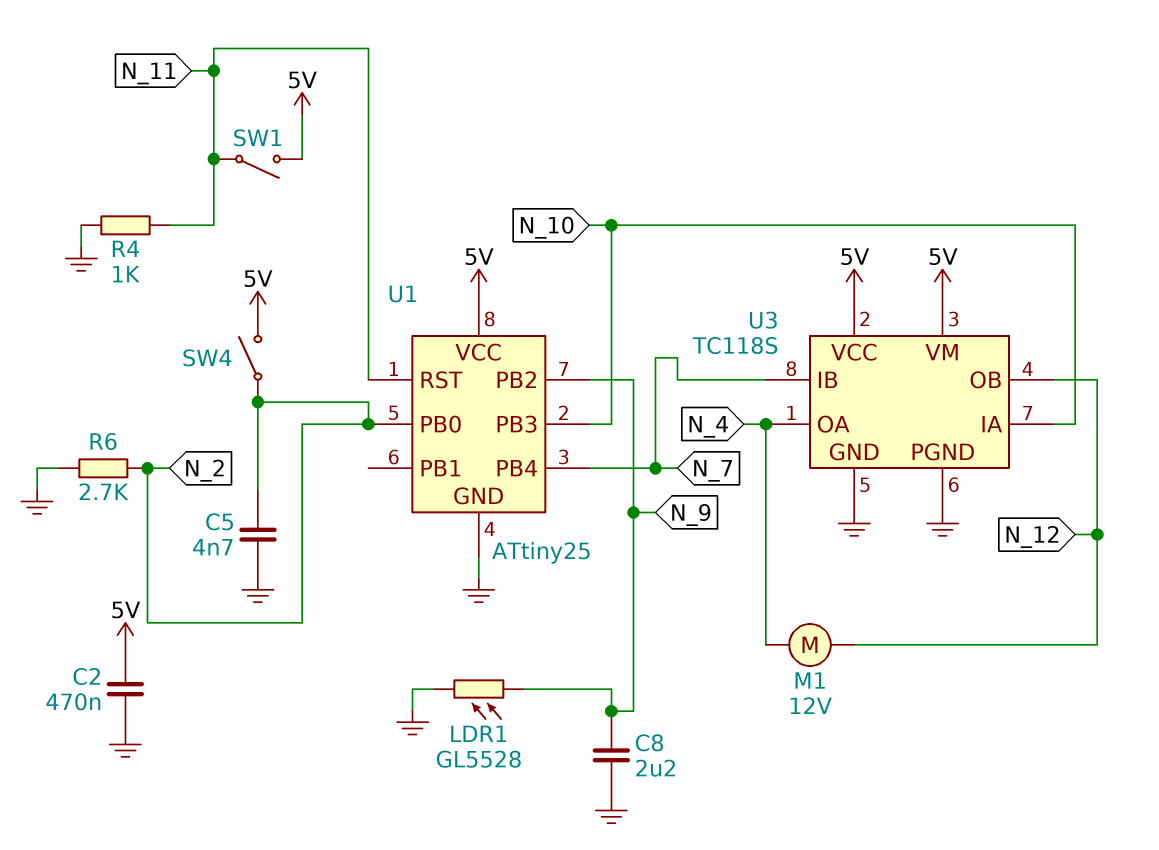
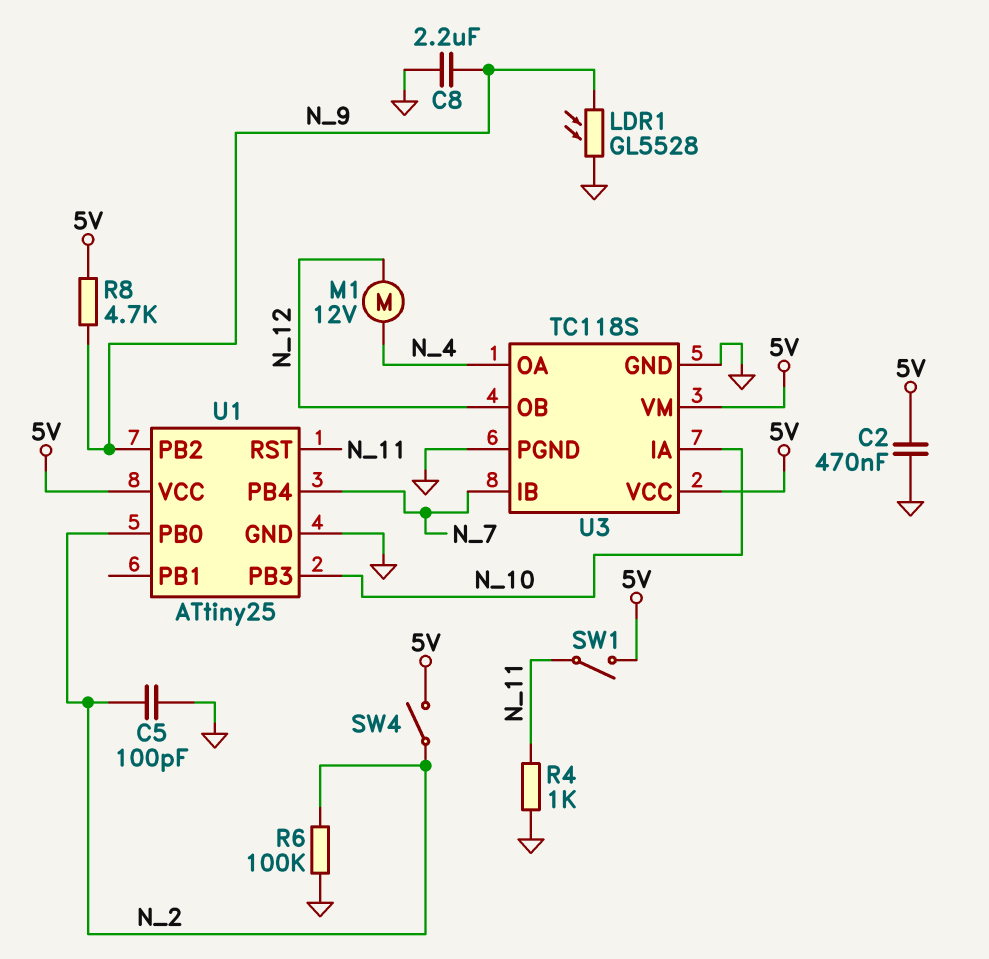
C5: 4.7nF (GND, N_2) -> 100pF (GND, N_2)
R6: 2.7k (GND, N_2) -> 100k (GND, N_2)
R8: none -> 4.7k (5V, N_9)

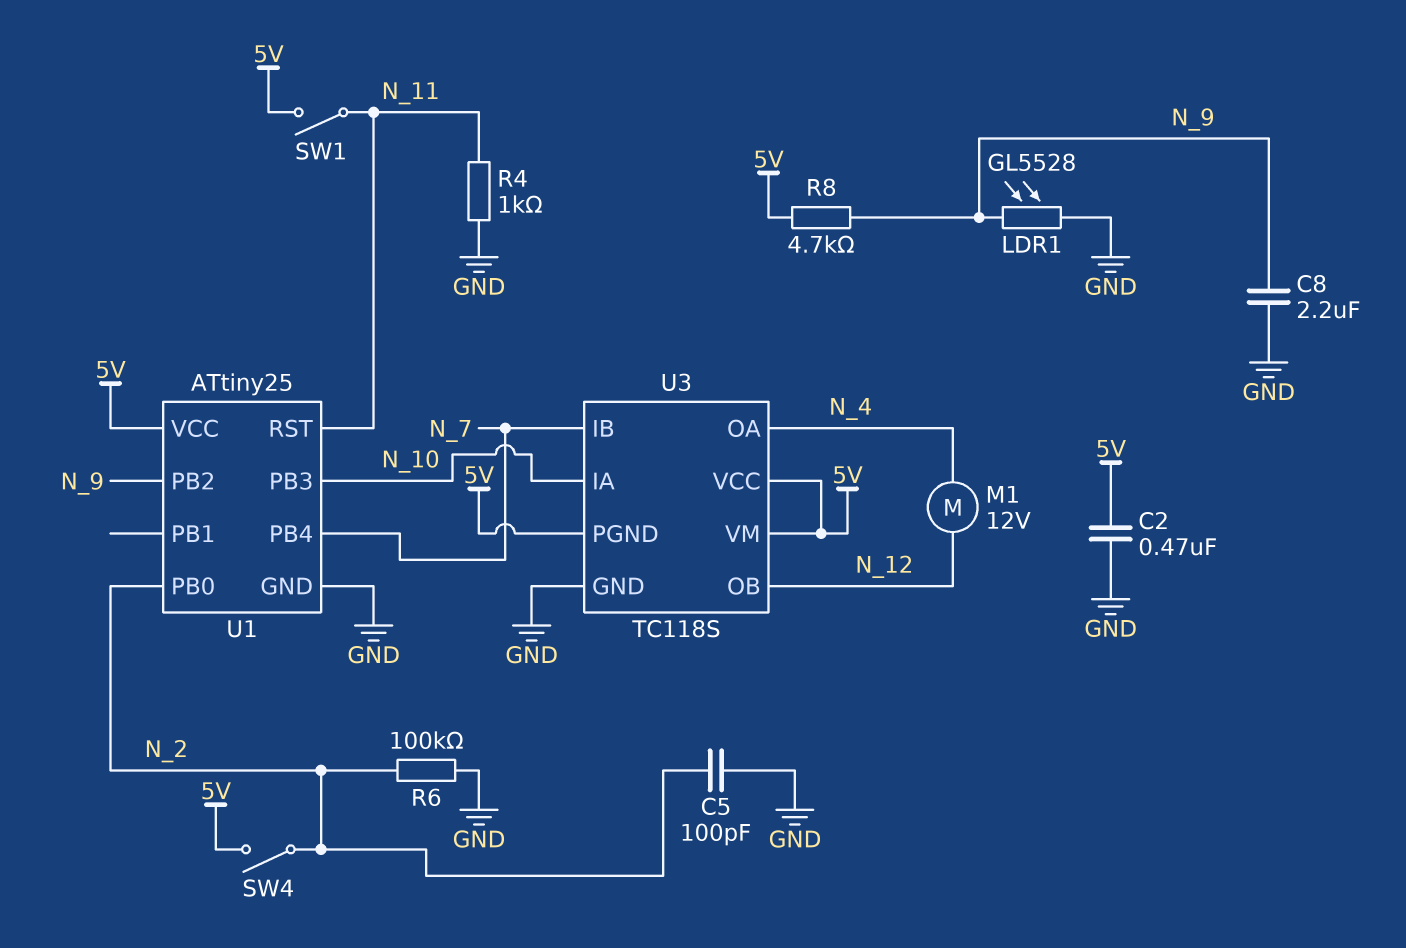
U3 pin PGND: GND -> 5V

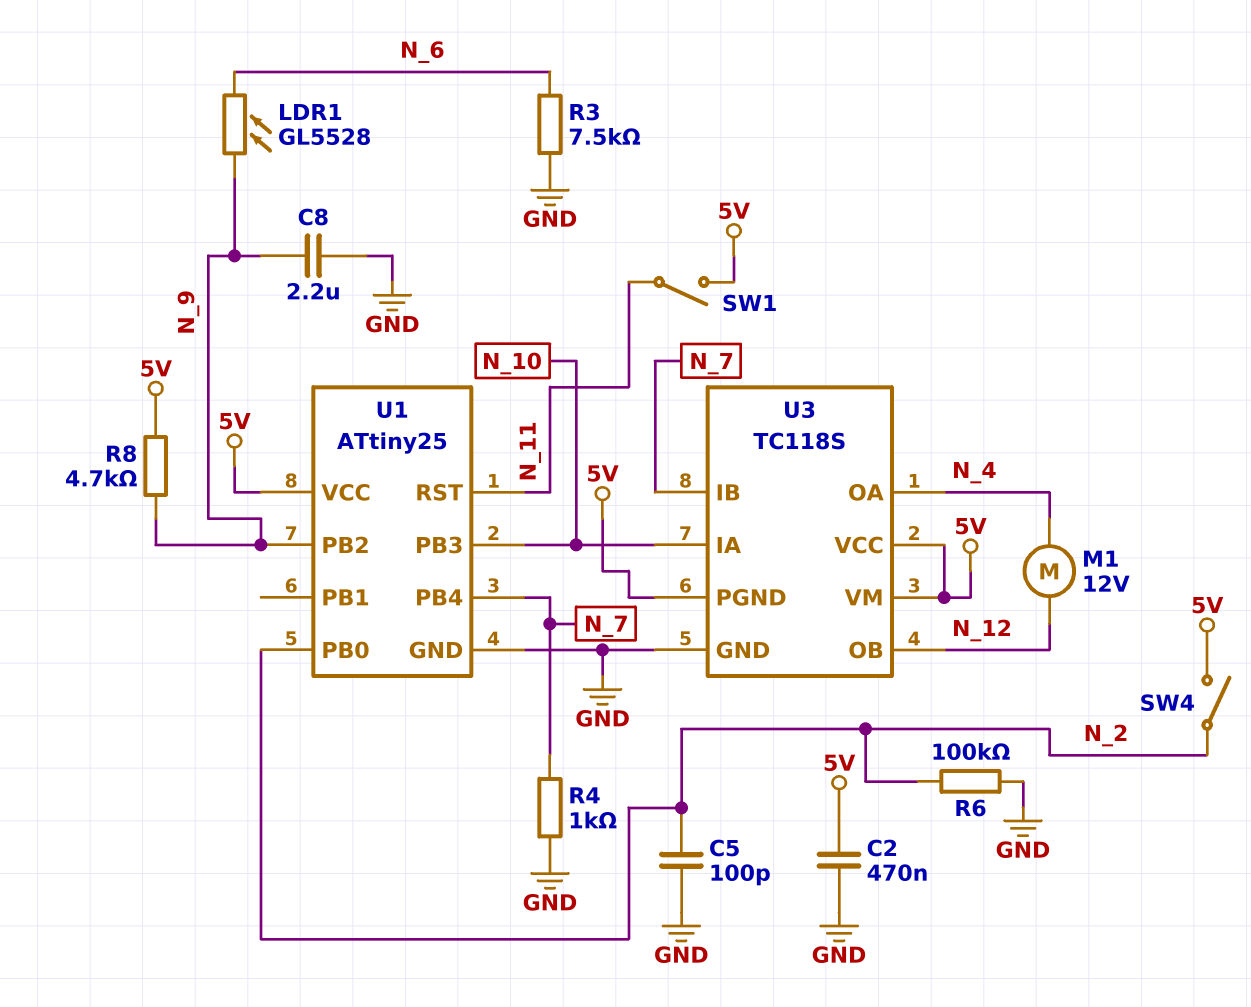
LDR1: GL5528 (GND, N_9) -> GL5528 (N_6, N_9)
R3: none -> 7.5k (GND, N_6)
R4: 1k (GND, N_11) -> 1k (GND, N_7)

